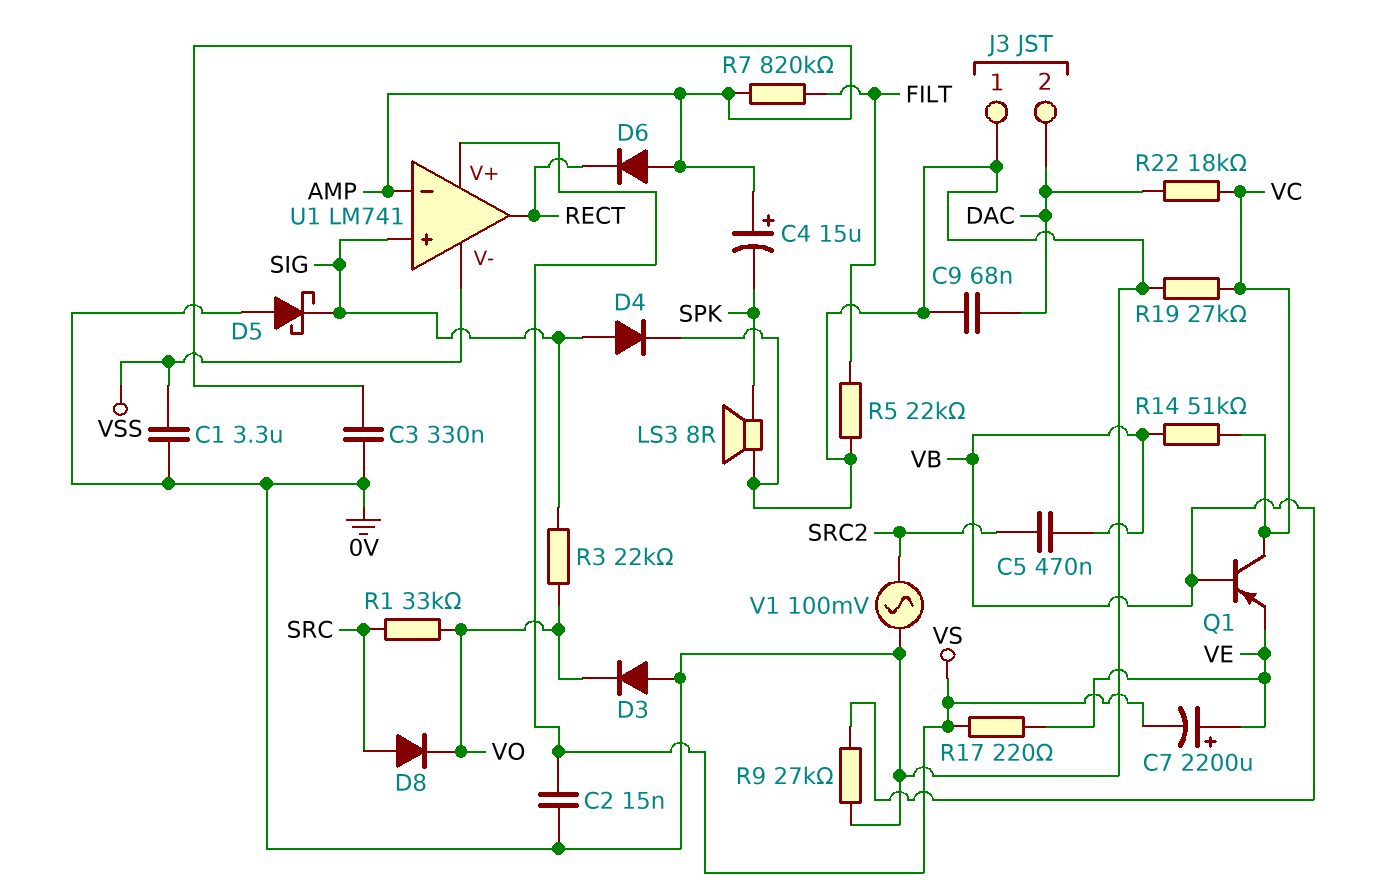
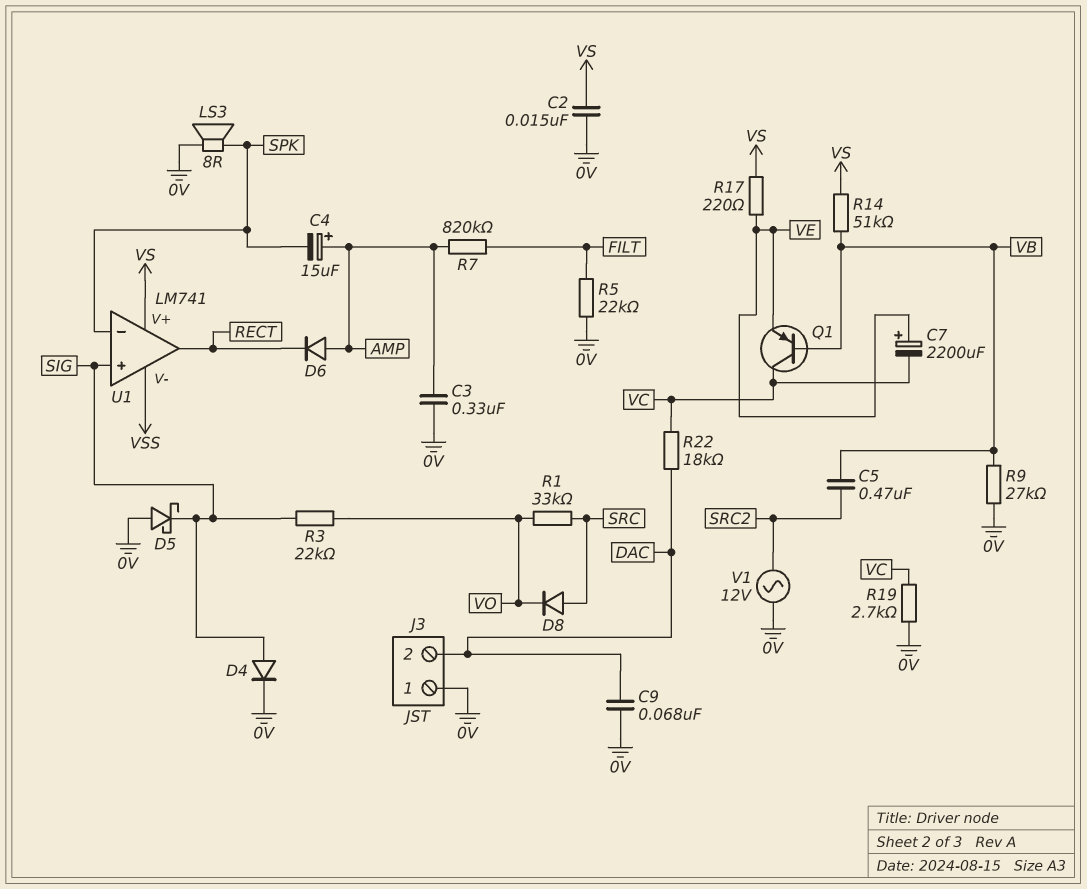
C1: 3.3uF (0V, VSS) -> none
C7: 2200uF (plus VE, minus VS) -> 2200uF (plus VE, minus VC)
D3: diode (A 0V, K VO) -> none
R14: 51k (VB, VC) -> 51k (VB, VS)
R19: 27k (0V, VC) -> 2.7k (0V, VC)
U1 pin in-: AMP -> SPK
V1: AC 100mV (0V, SRC2) -> AC 12V (0V, SRC2)

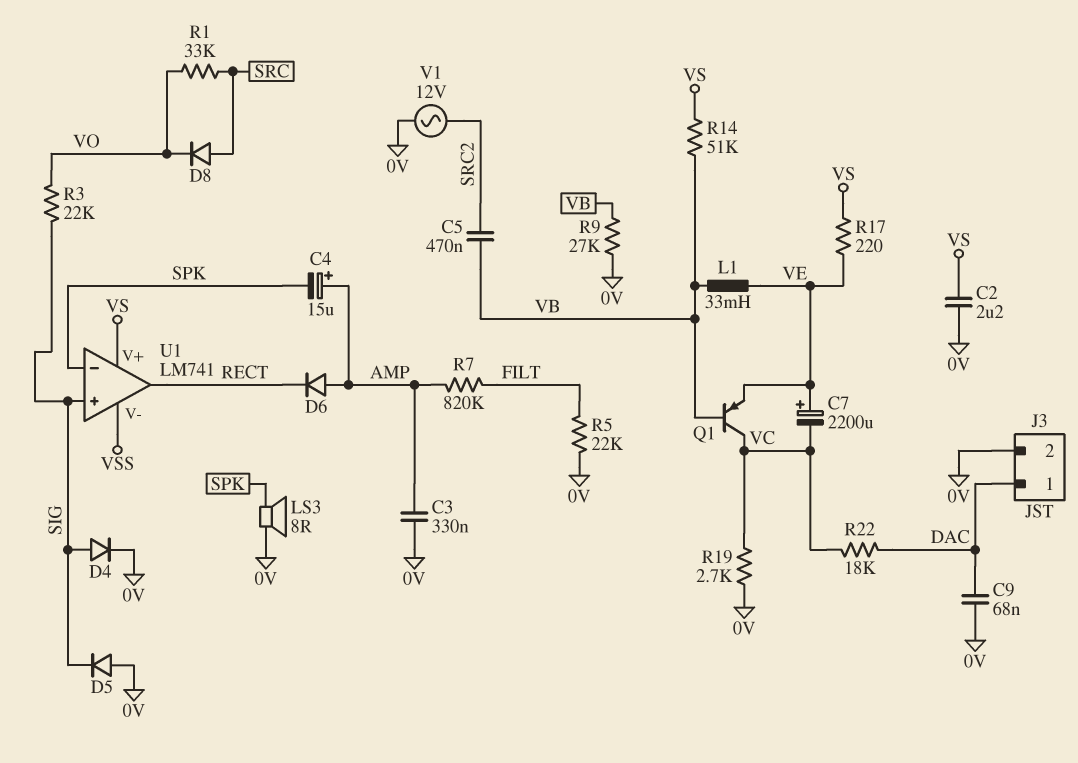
C2: 15nF (0V, VS) -> 2.2uF (0V, VS)
D5: schottky (A 0V, K SIG) -> diode (A 0V, K SIG)
J3 pin 1: 0V -> DAC
J3 pin 2: DAC -> 0V
L1: none -> 33mH (VB, VE)

